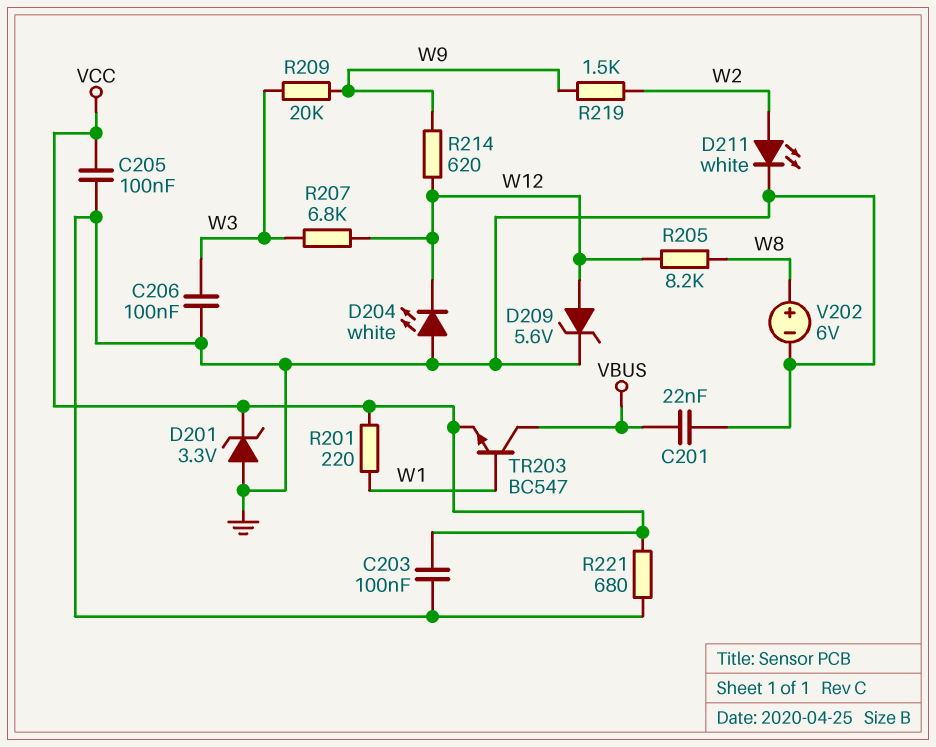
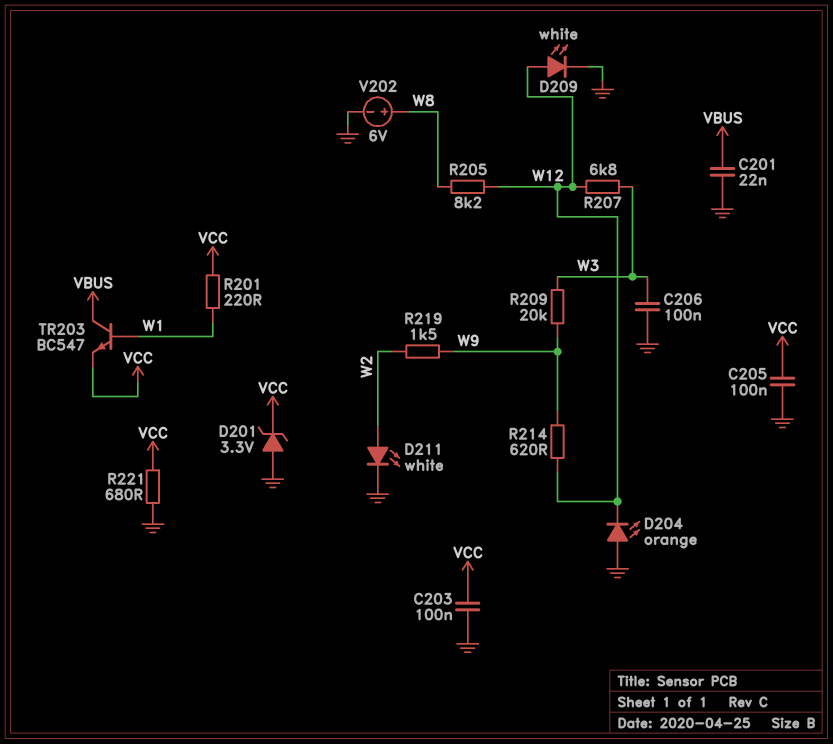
D204: LED white (A GND, K W12) -> LED orange (A GND, K W12)
D209: zener 5.6V (A W12, K GND) -> LED white (A W12, K GND)

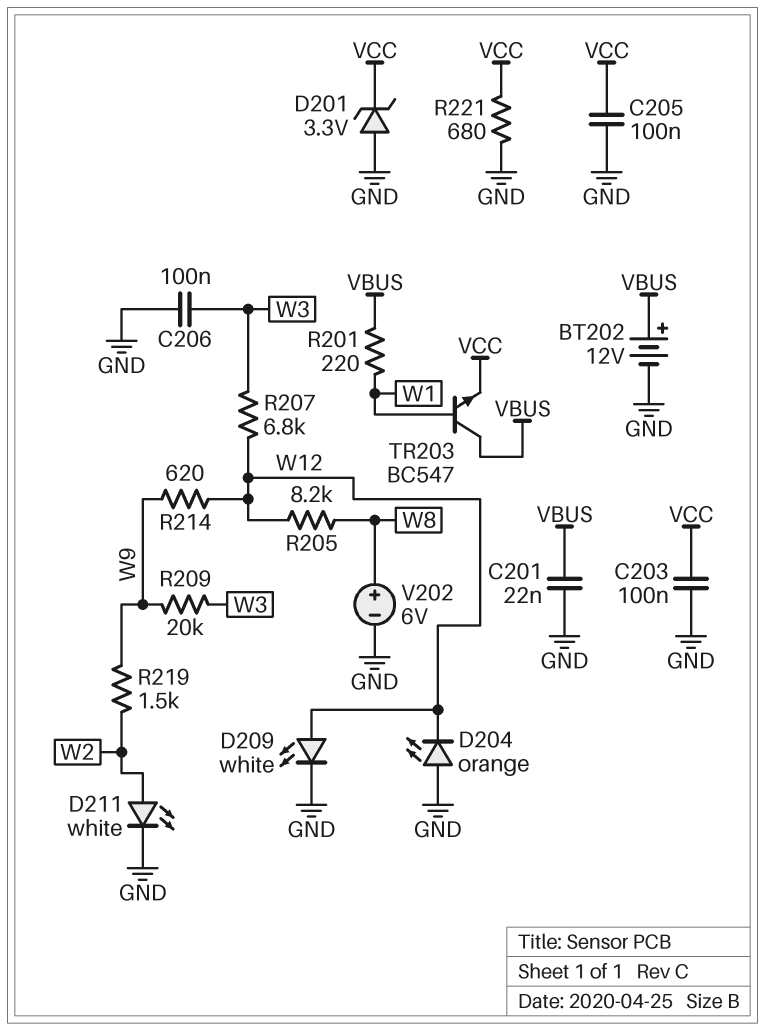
BT202: none -> 12V (plus VBUS, minus GND)
R201: 220 (VCC, W1) -> 220 (VBUS, W1)

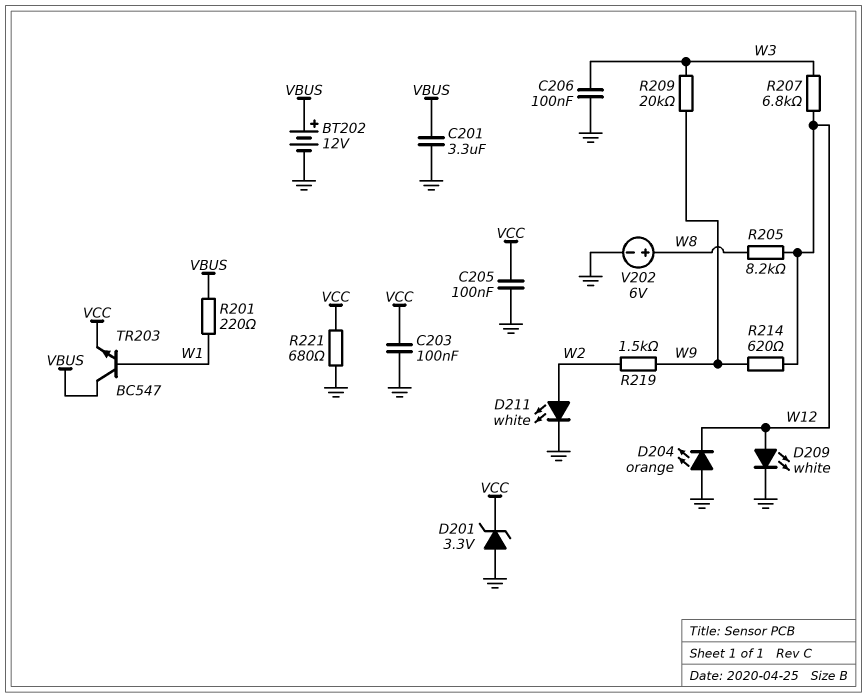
C201: 22nF (GND, VBUS) -> 3.3uF (GND, VBUS)

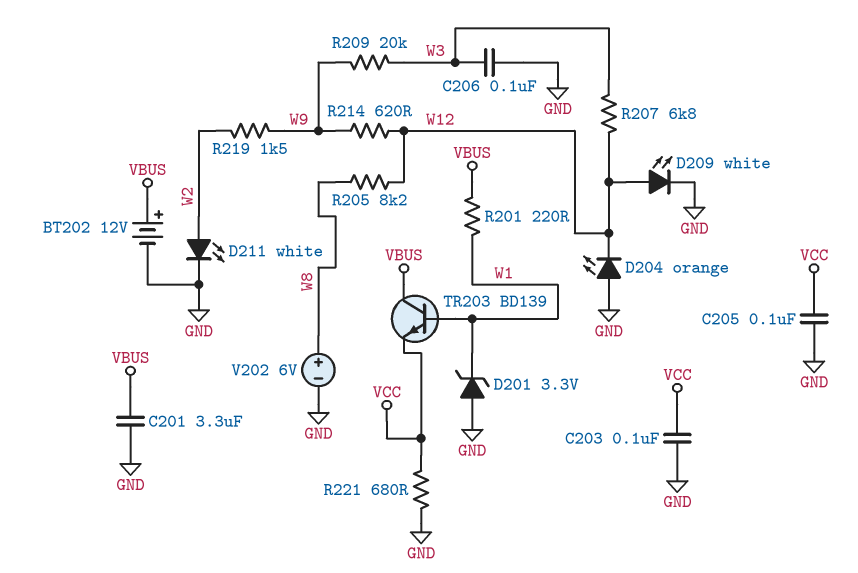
D201: zener 3.3V (A GND, K VCC) -> zener 3.3V (A GND, K W1)
TR203: NPN BC547 (B W1, C VBUS, E VCC) -> NPN BD139 (B W1, C VBUS, E VCC)

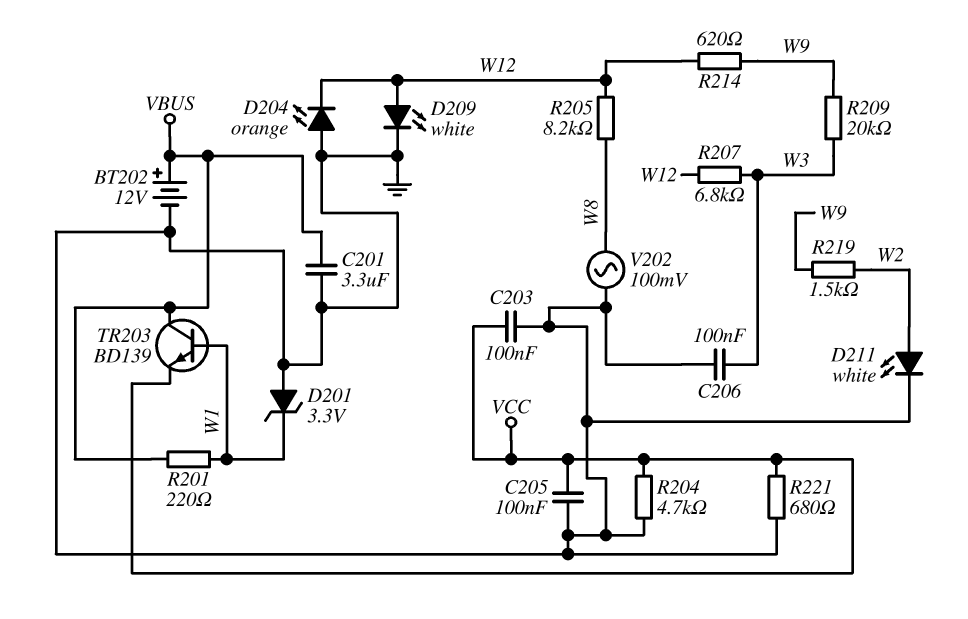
R204: none -> 4.7k (GND, VCC)
V202: 6V (plus W8, minus GND) -> AC 100mV (GND, W8)

